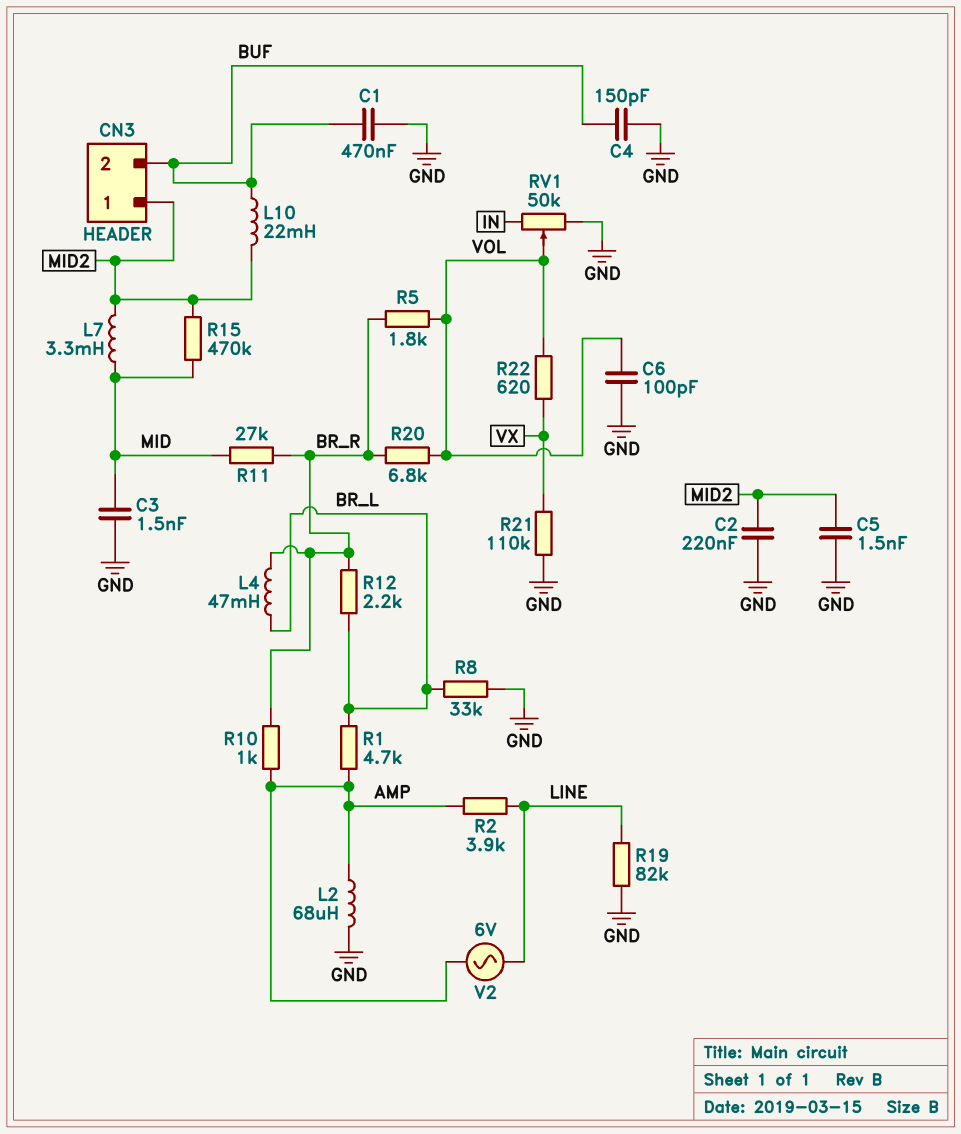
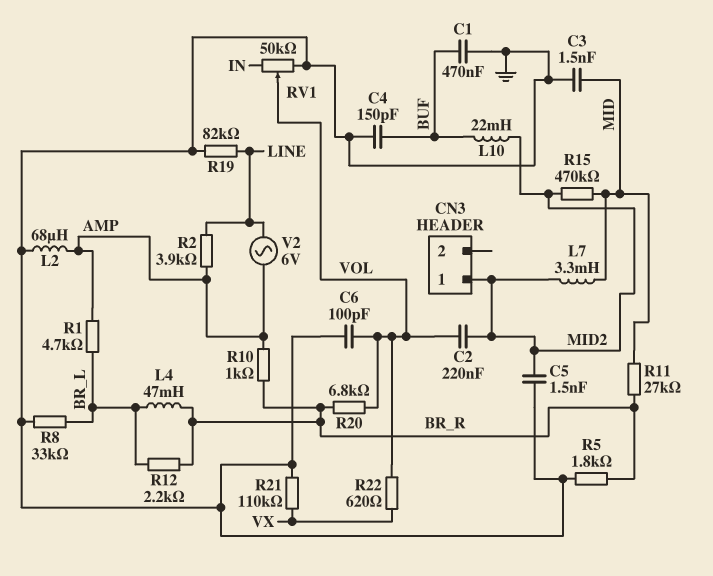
C2: 220nF (GND, MID2) -> 220nF (MID2, VOL)
CN3 pin 2: BUF -> none
R5: 1.8k (BR_R, VOL) -> 1.8k (BR_R, GND)

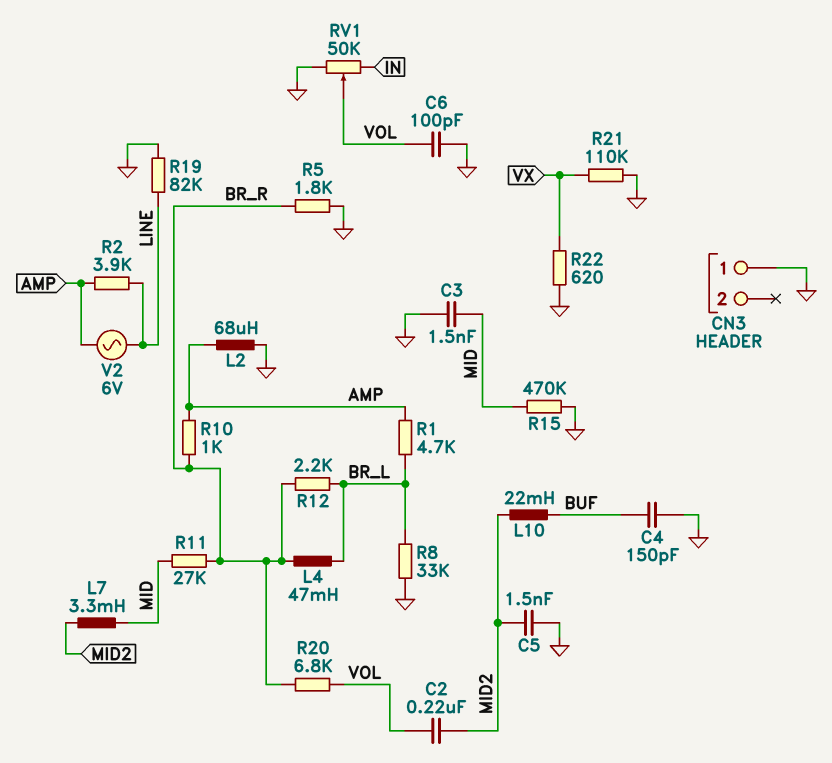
C1: 470nF (BUF, GND) -> none
CN3 pin 1: MID2 -> GND
R15: 470k (MID, MID2) -> 470k (GND, MID)
R22: 620 (VOL, VX) -> 620 (GND, VX)

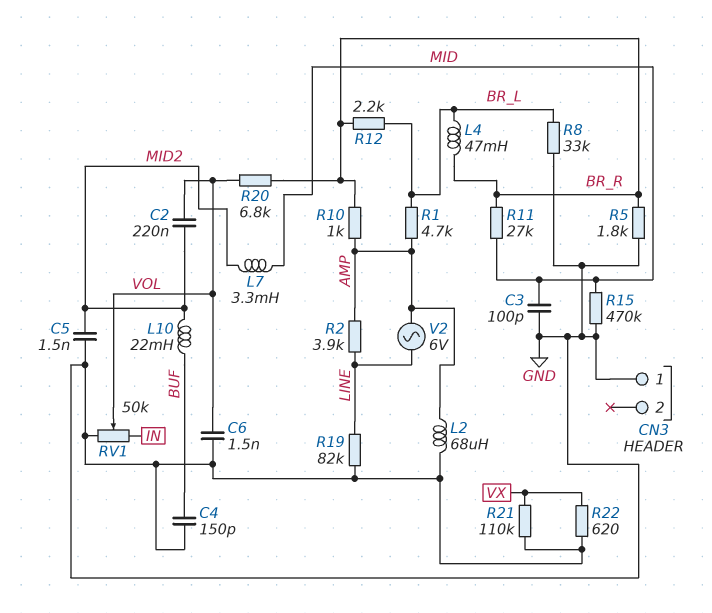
C3: 1.5nF (GND, MID) -> 100pF (GND, MID)
C6: 100pF (GND, VOL) -> 1.5nF (GND, VOL)

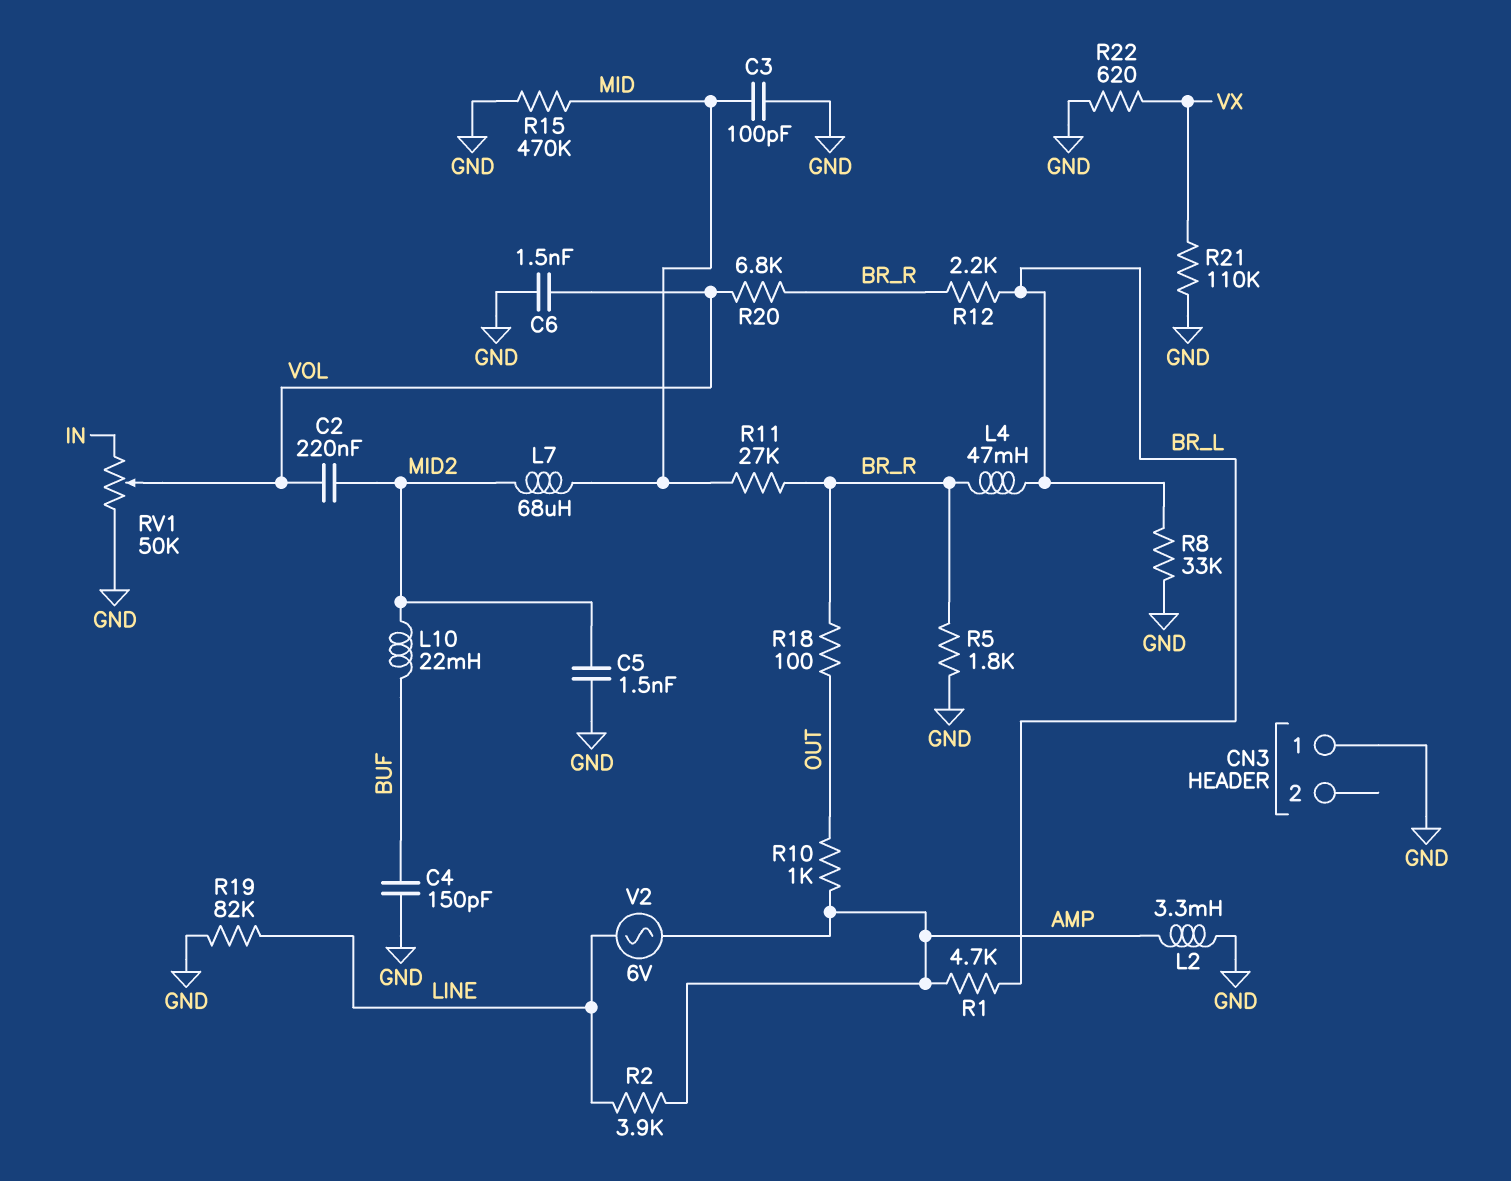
L2: 68uH (AMP, GND) -> 3.3mH (AMP, GND)
L7: 3.3mH (MID, MID2) -> 68uH (MID, MID2)
R10: 1k (AMP, BR_R) -> 1k (AMP, OUT)
R18: none -> 100 (BR_R, OUT)

